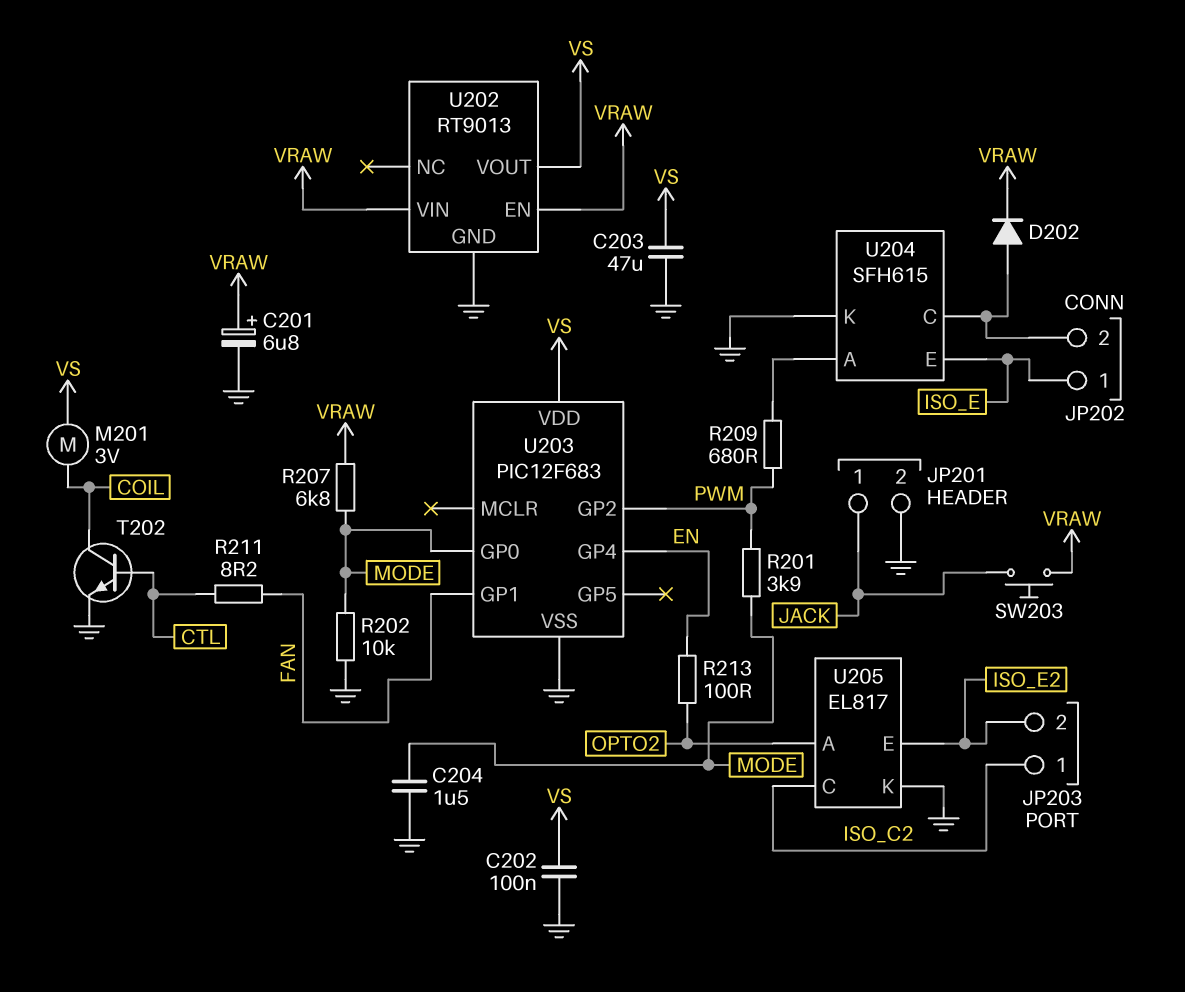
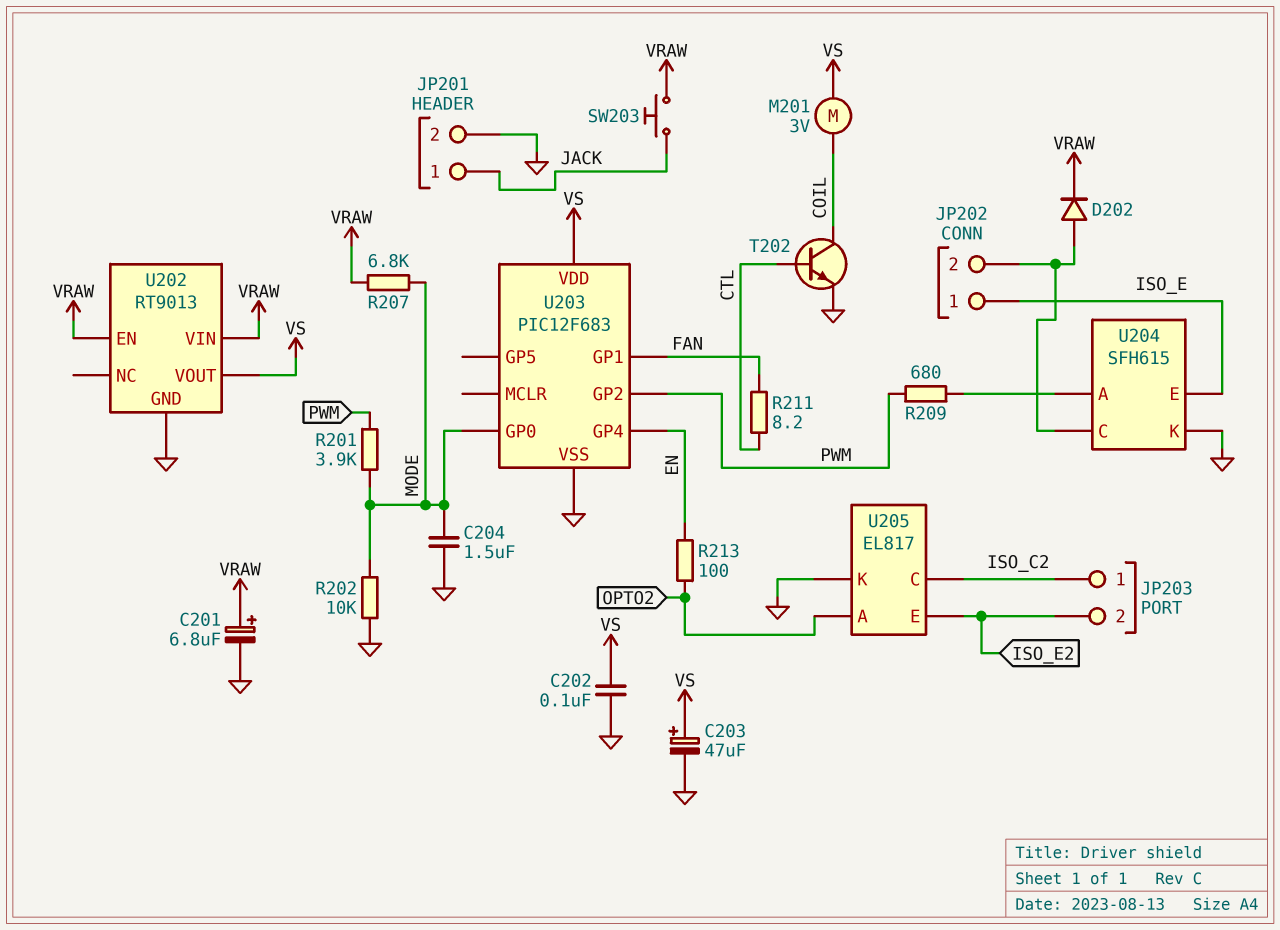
C203: 47uF (GND, VS) -> 47uF (plus VS, minus GND)

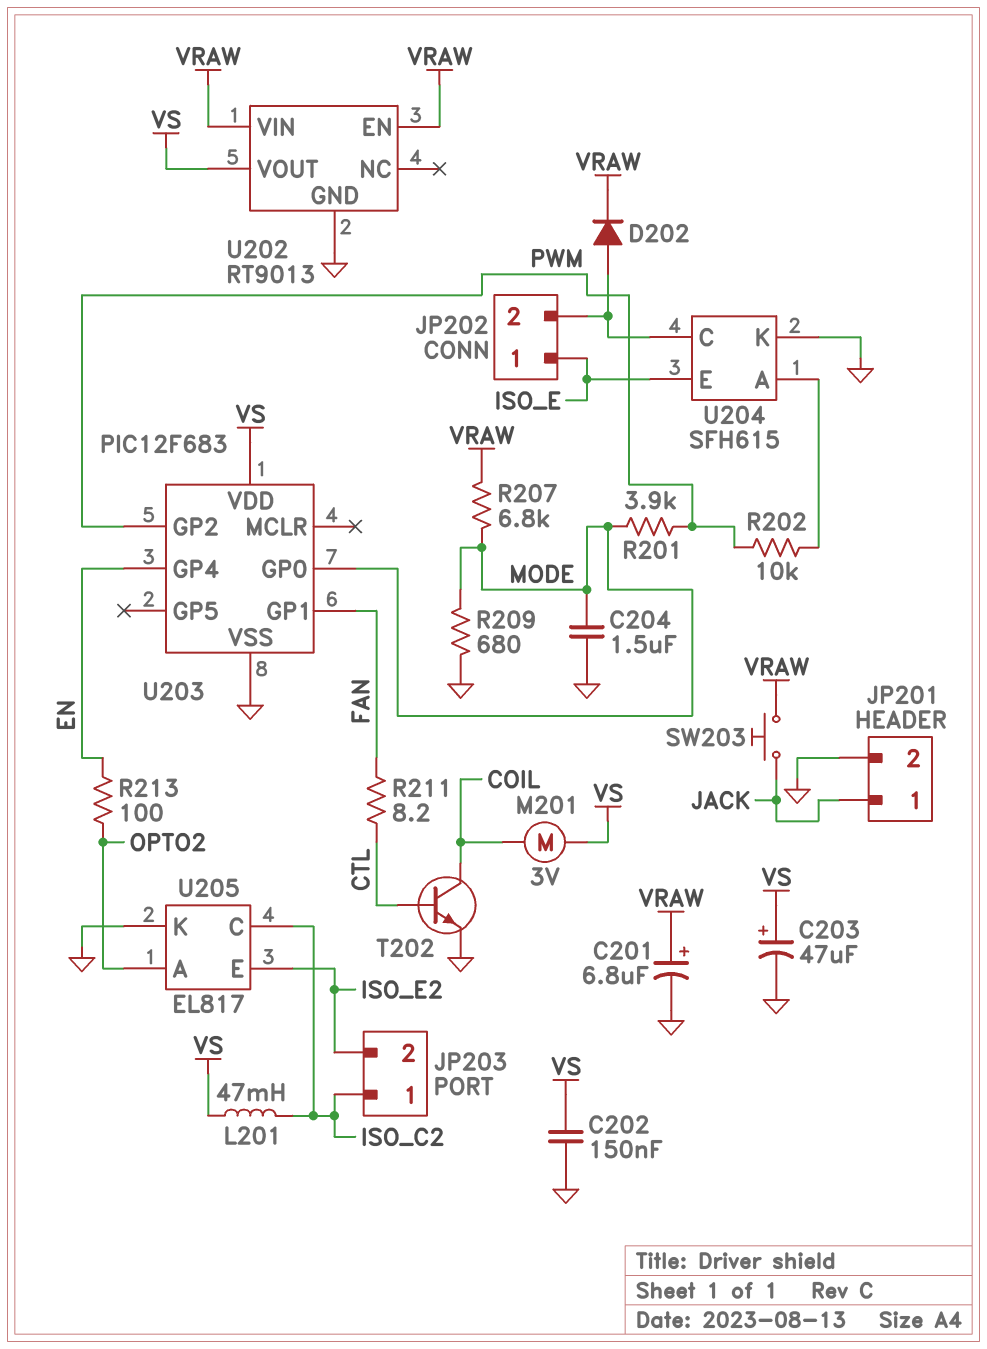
C202: 100nF (GND, VS) -> 150nF (GND, VS)
L201: none -> 47mH (ISO_C2, VS)
R202: 10k (GND, MODE) -> 10k (PWM, U204/A)
R209: 680 (PWM, U204/A) -> 680 (GND, MODE)

